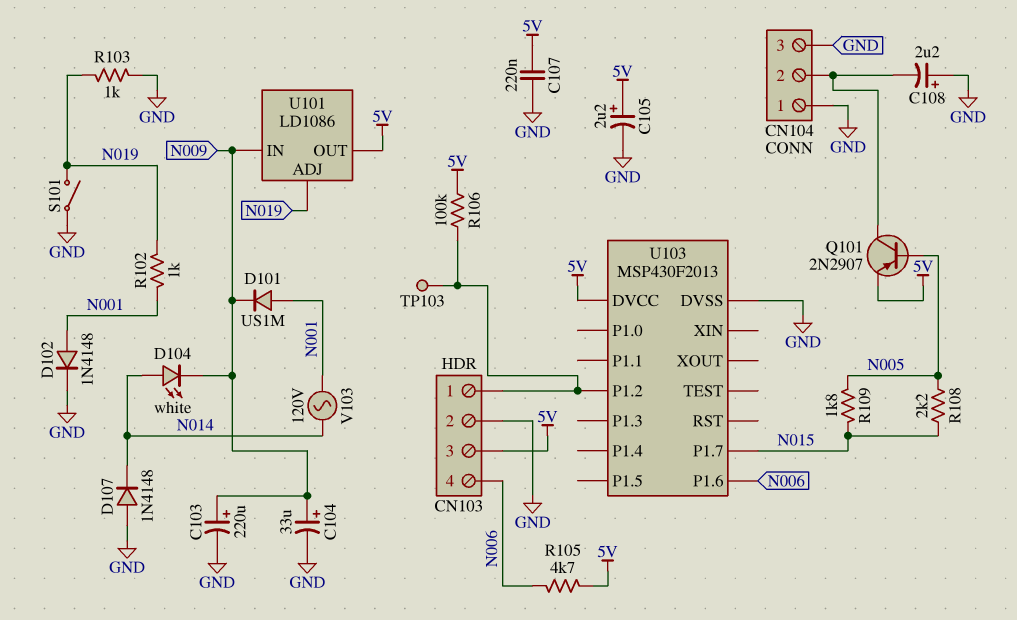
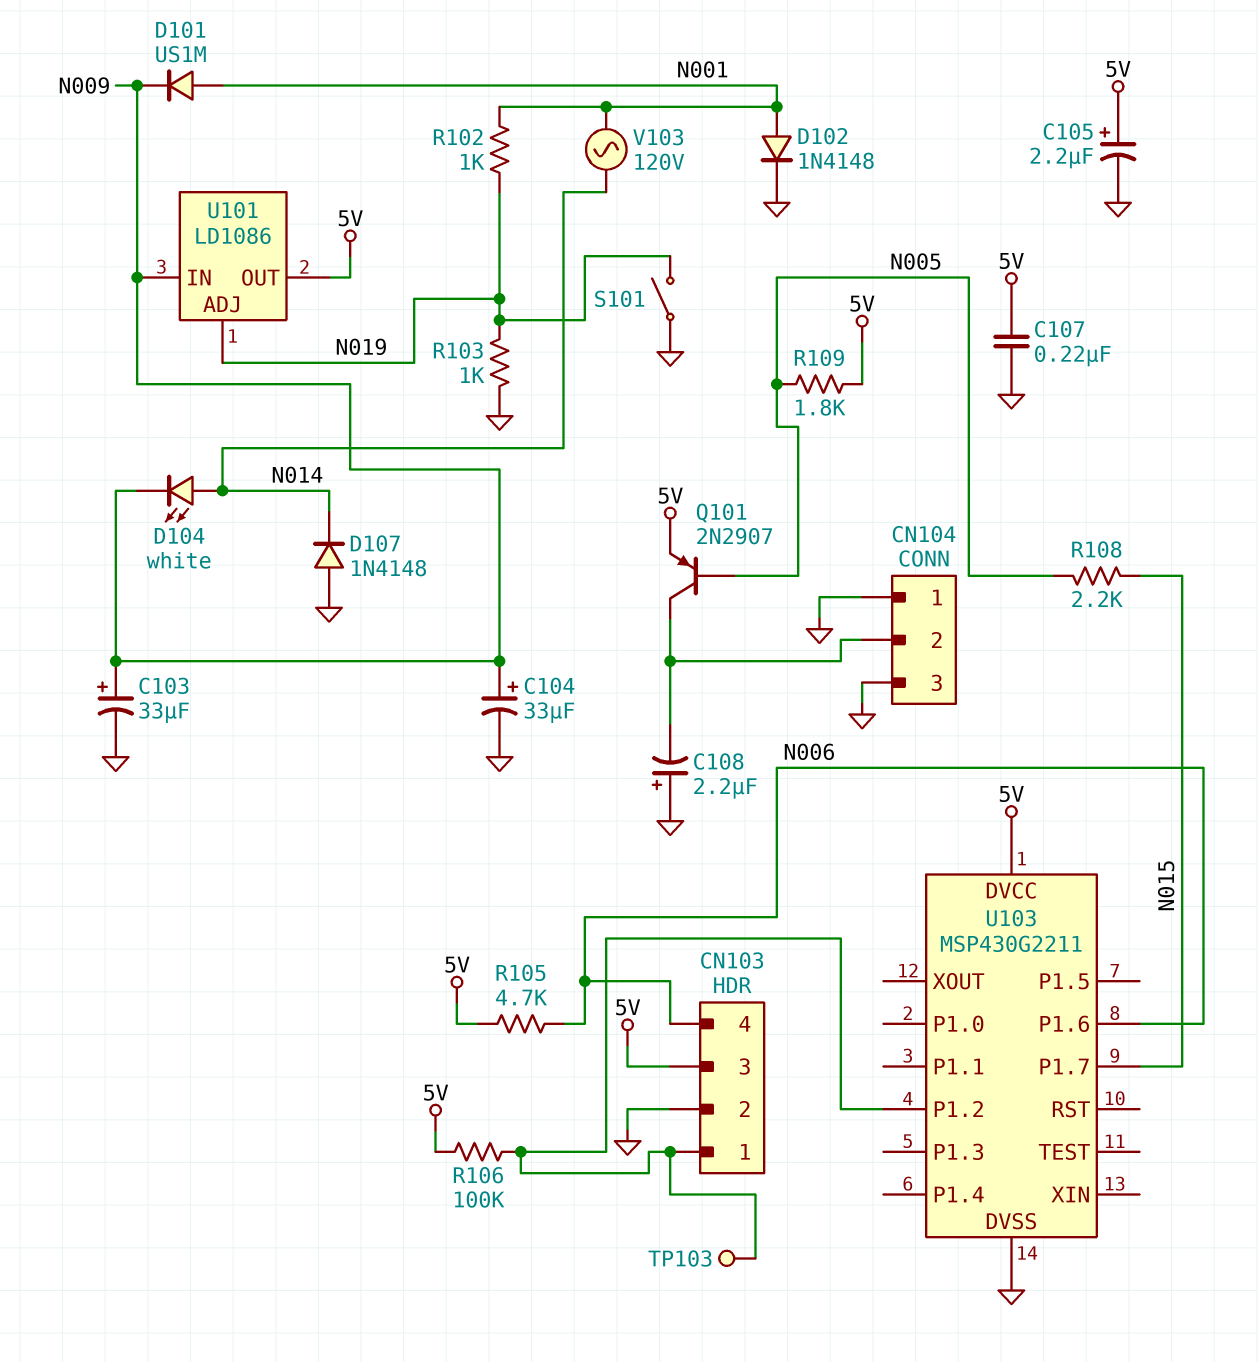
C103: 220uF (plus N009, minus GND) -> 33uF (plus N009, minus GND)
R109: 1.8k (N005, N015) -> 1.8k (5V, N005)
U103: MSP430F2013 -> MSP430G2211

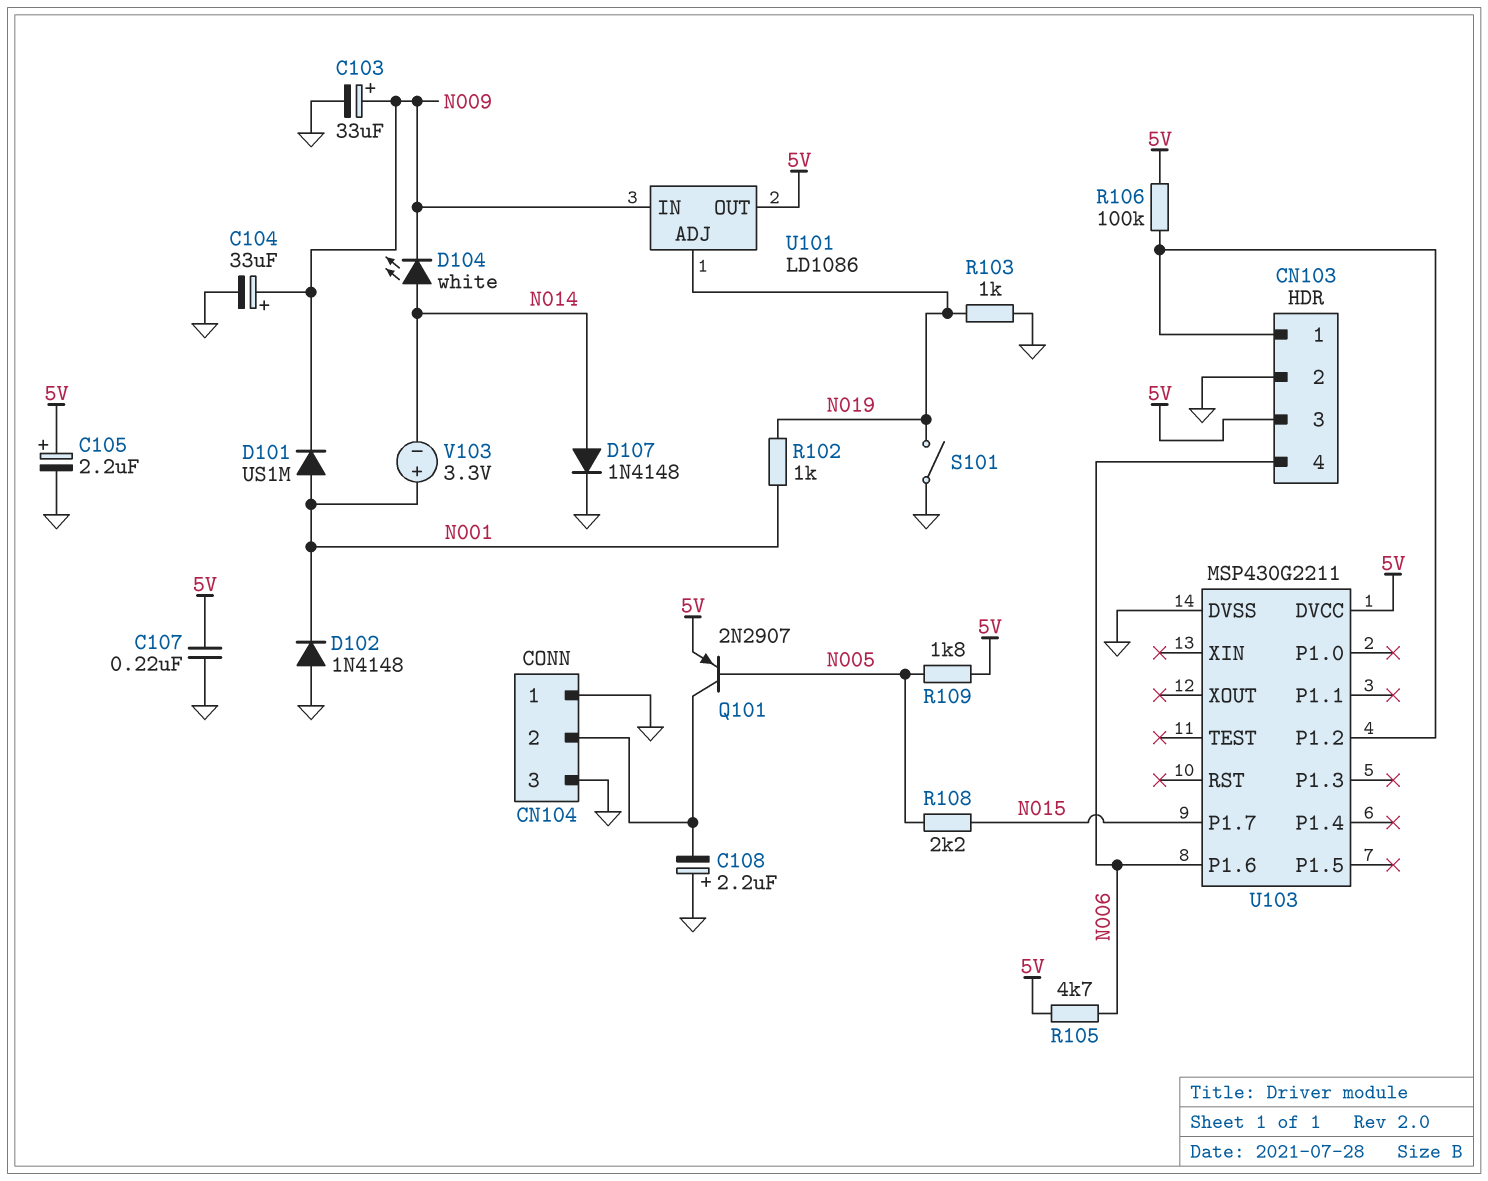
D102: diode 1N4148 (A N001, K GND) -> diode 1N4148 (A GND, K N001)
D107: diode 1N4148 (A GND, K N014) -> diode 1N4148 (A N014, K GND)
TP103: test point (CN103/1) -> none
V103: AC 120V (N001, N014) -> 3.3V (plus N001, minus N014)

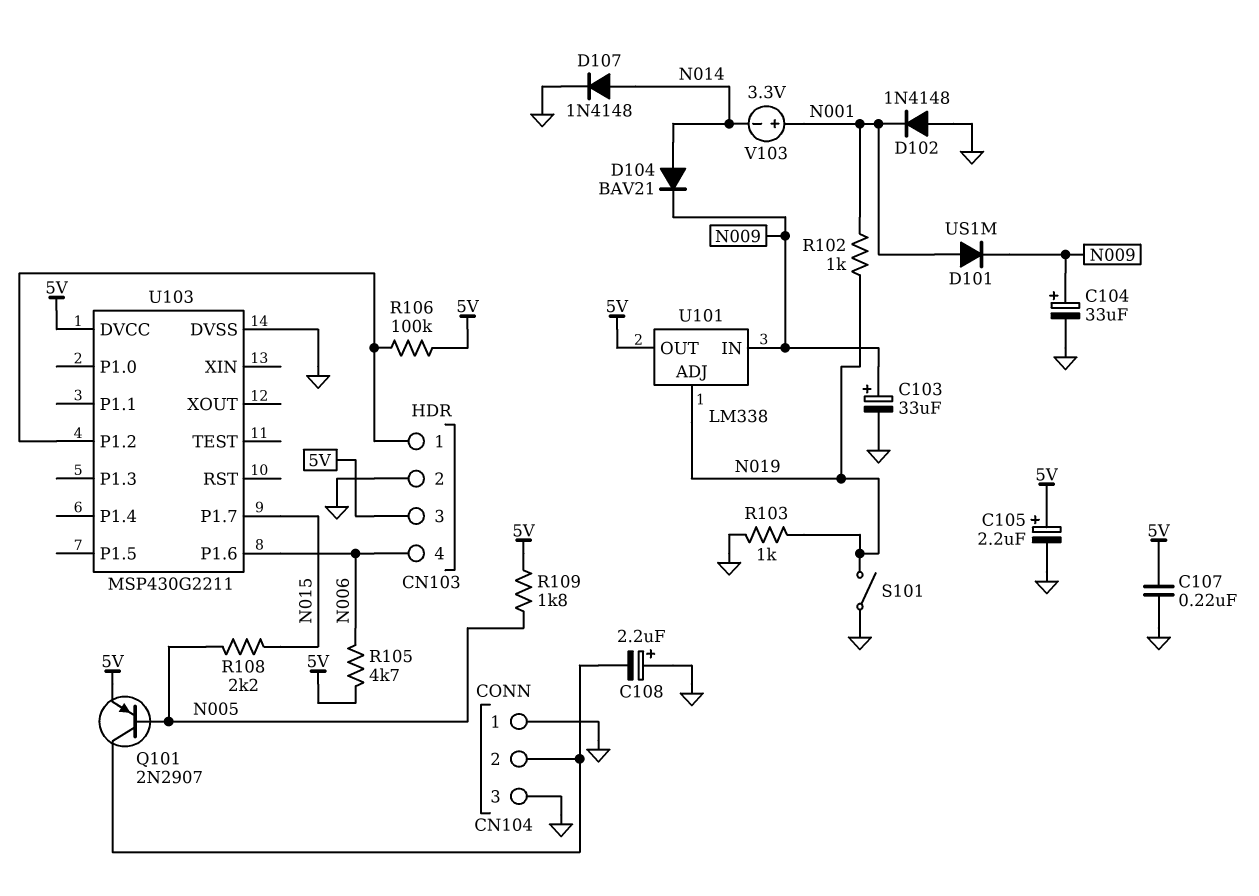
D104: LED white (A N014, K N009) -> diode BAV21 (A N014, K N009)
U101: LD1086 -> LM338

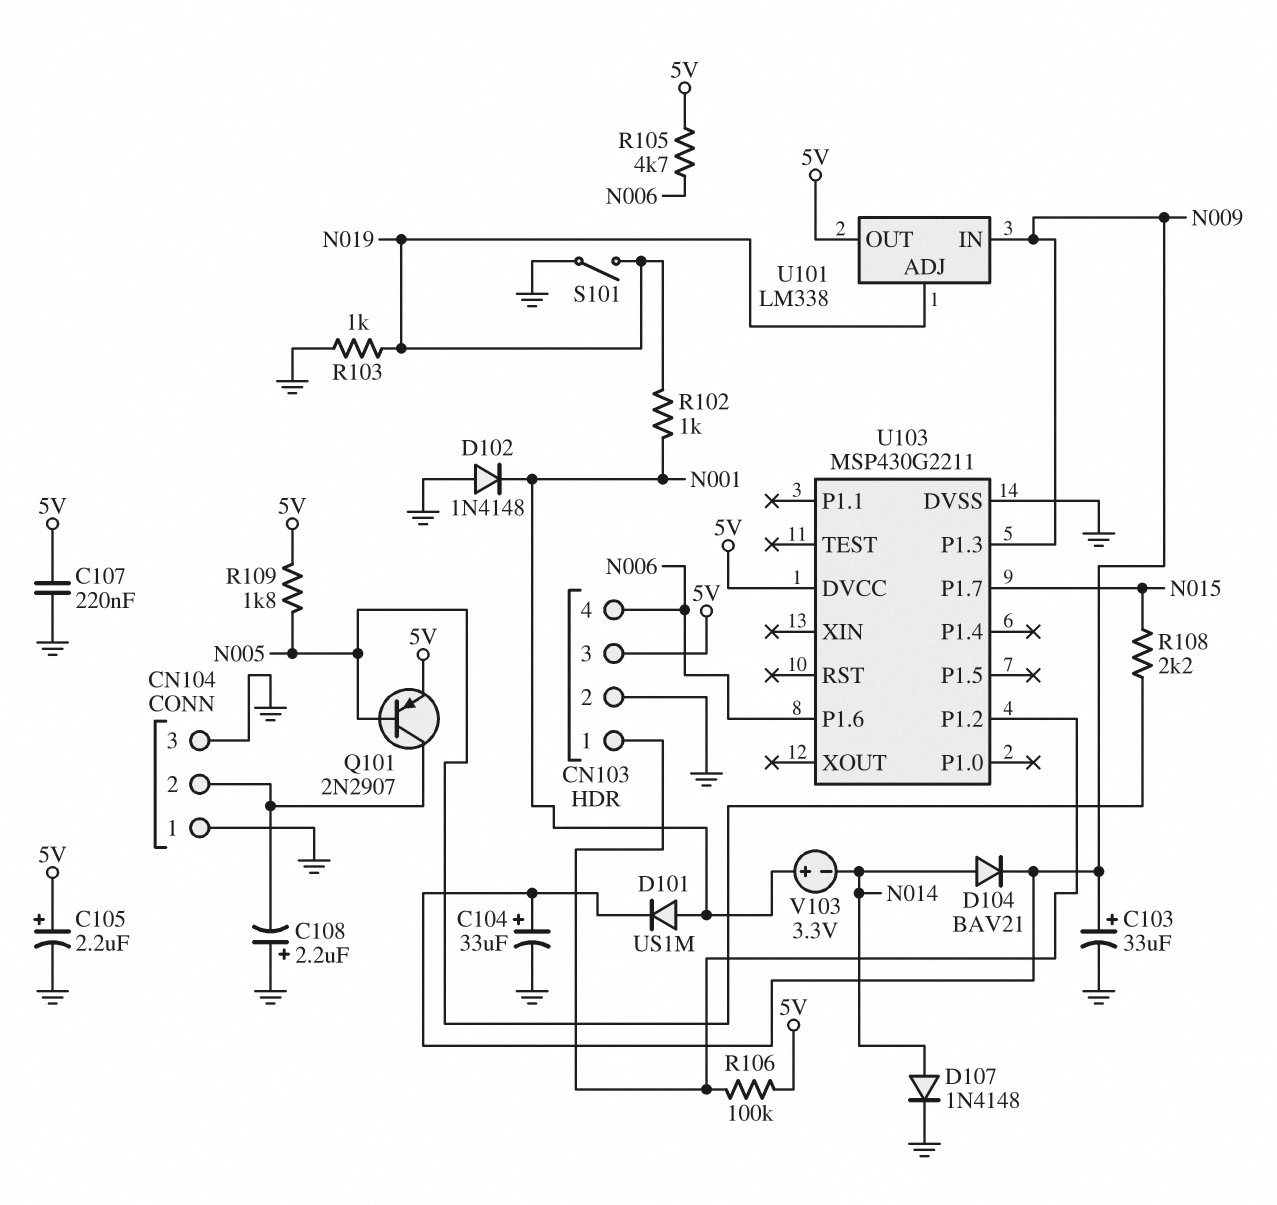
U103 pin P1.3: none -> N009

